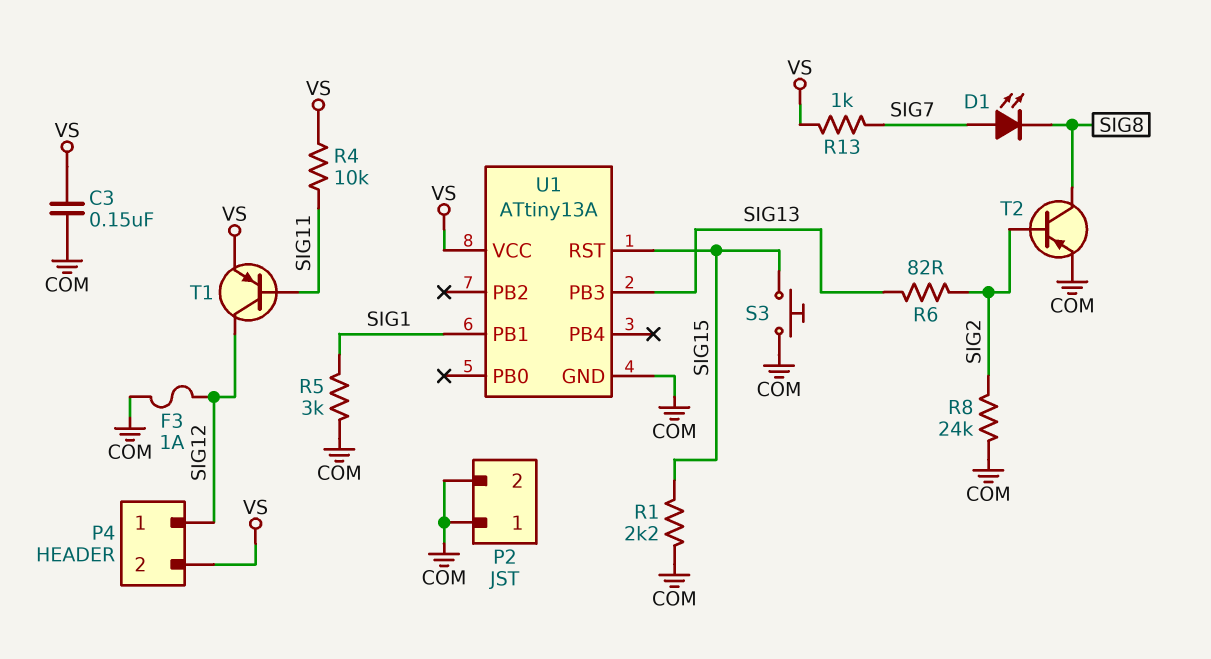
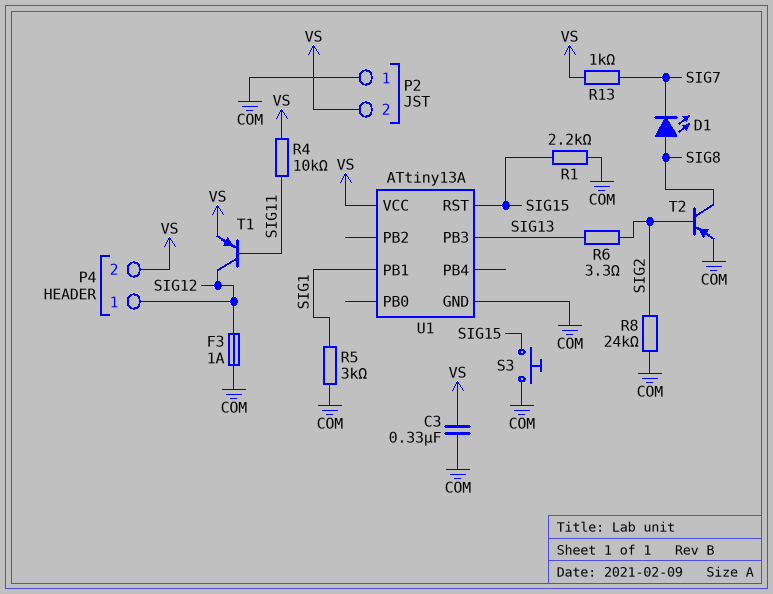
C3: 150nF (COM, VS) -> 330nF (COM, VS)
D1: LED (A SIG7, K SIG8) -> LED (A SIG8, K SIG7)
P2 pin 2: COM -> VS
R6: 82 (SIG2, SIG13) -> 3.3 (SIG2, SIG13)

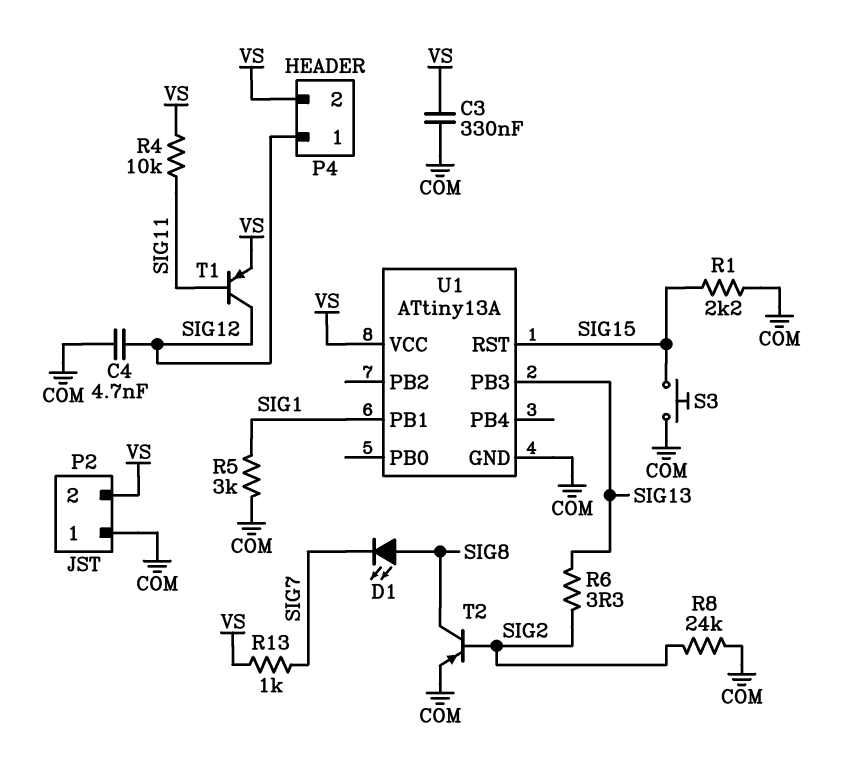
C4: none -> 4.7nF (COM, SIG12)
F3: 1A (COM, SIG12) -> none

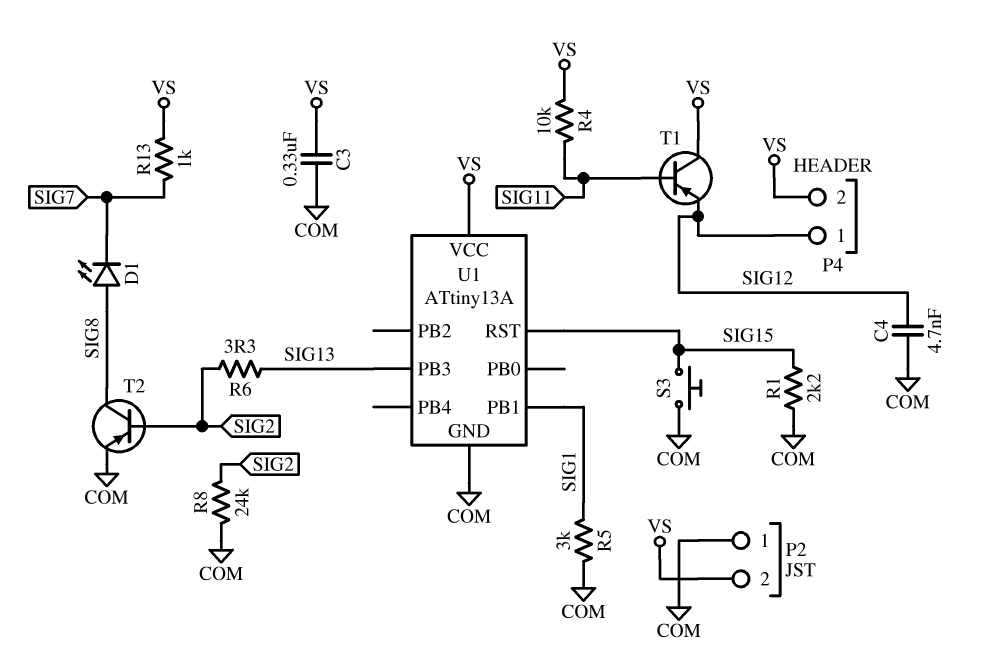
T1: PNP (B SIG11, C SIG12, E VS) -> PNP (B SIG11, C VS, E SIG12)

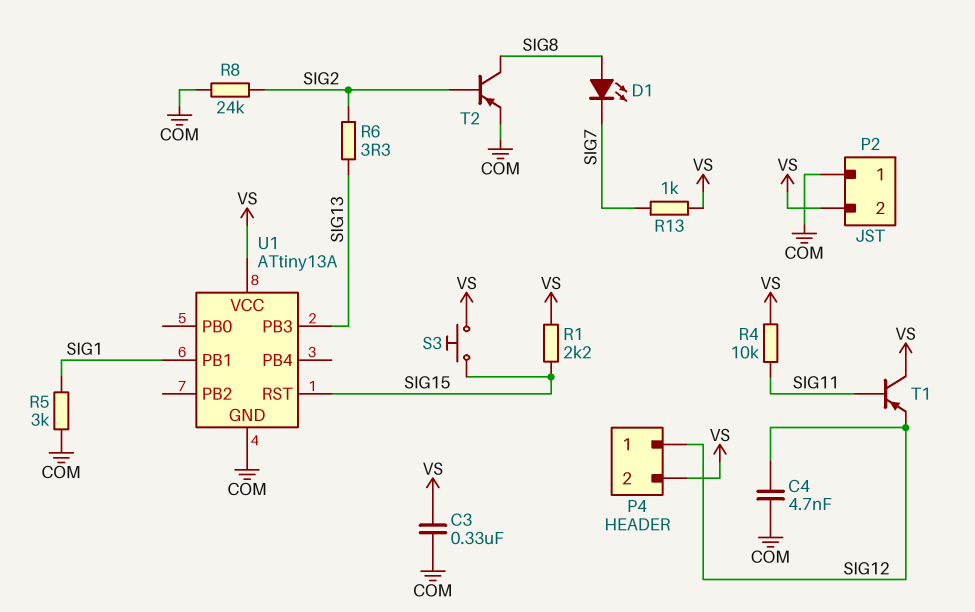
R1: 2.2k (COM, SIG15) -> 2.2k (SIG15, VS)
S3: button (COM, SIG15) -> button (SIG15, VS)

